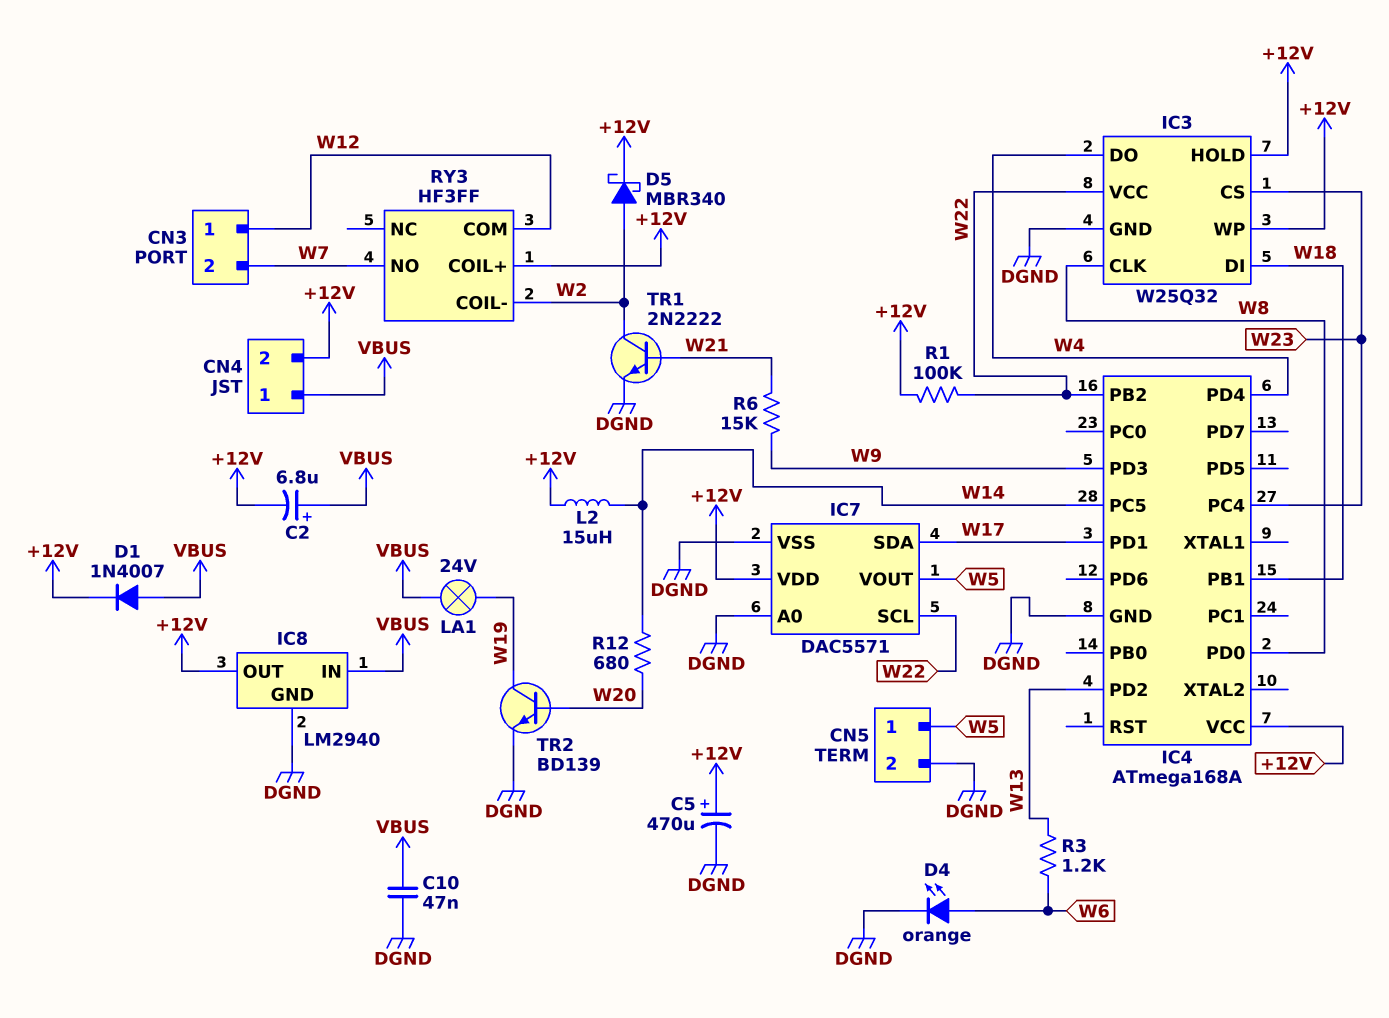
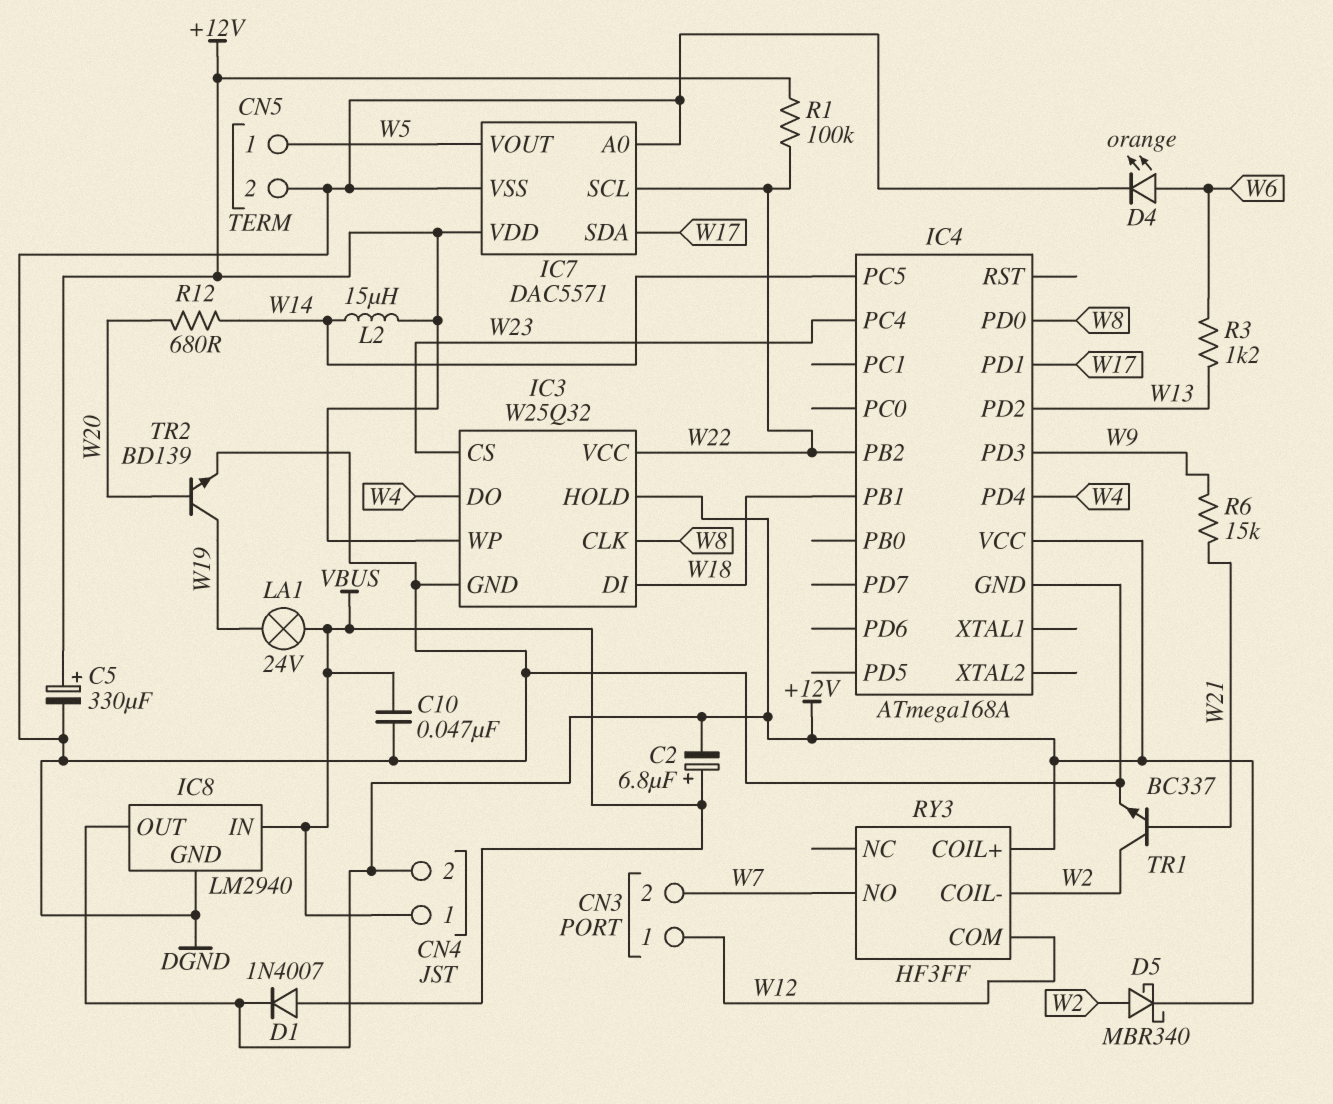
C5: 470uF (plus +12V, minus DGND) -> 330uF (plus +12V, minus DGND)
TR1: NPN 2N2222 (B W21, C W2, E DGND) -> NPN BC337 (B W21, C W2, E DGND)

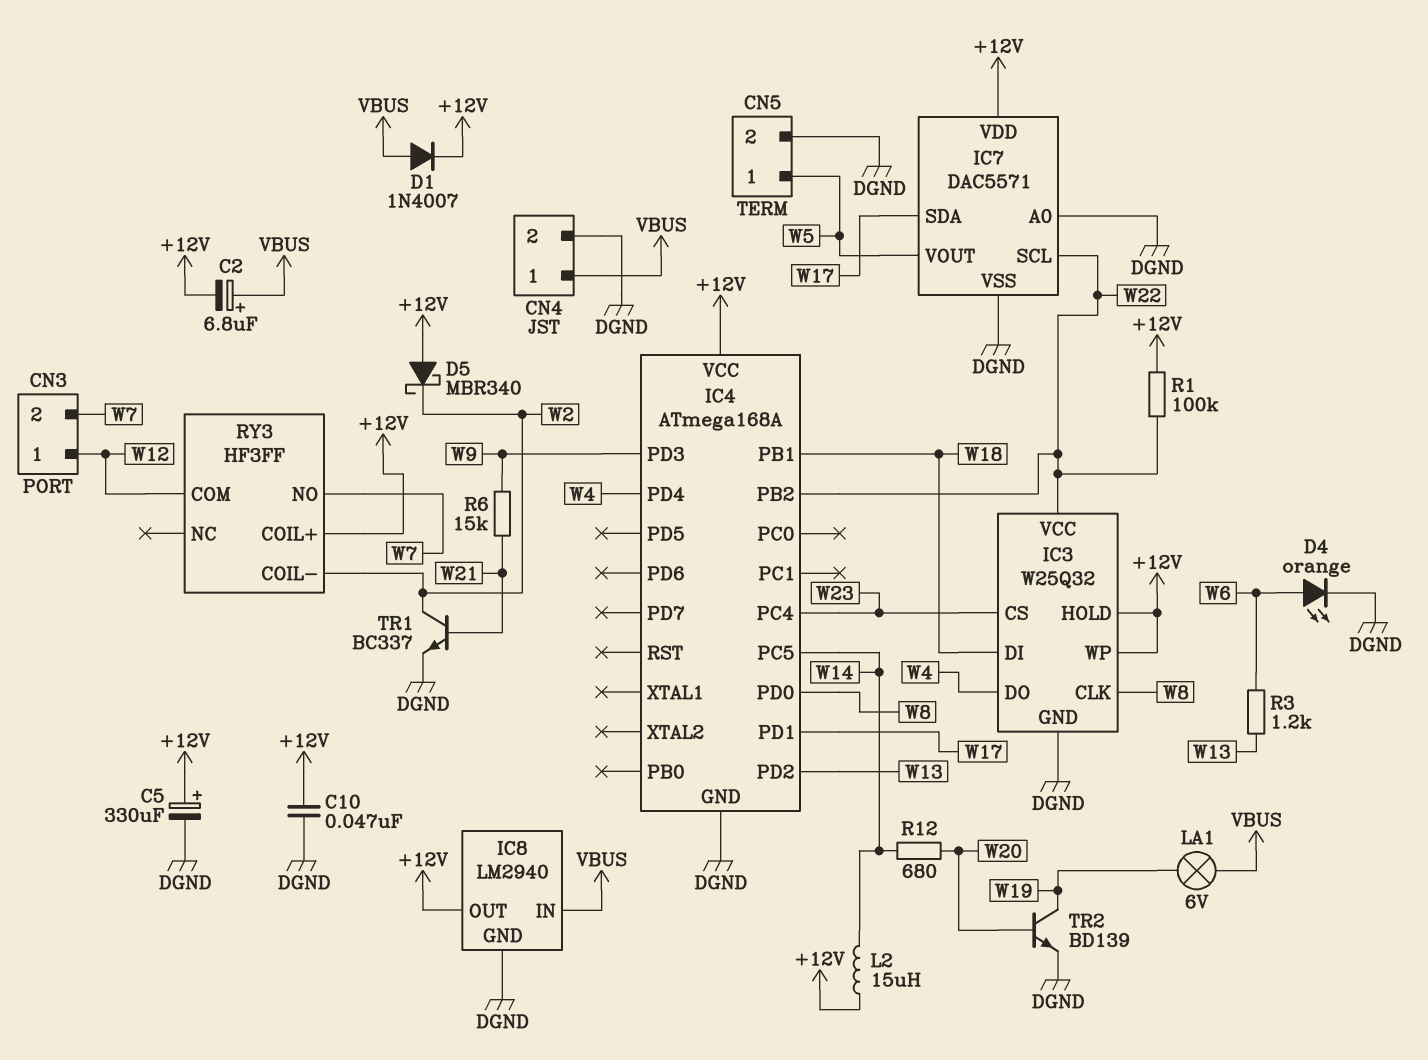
C10: 47nF (DGND, VBUS) -> 47nF (+12V, DGND)
CN4 pin 2: +12V -> DGND
D5: schottky MBR340 (A W2, K +12V) -> schottky MBR340 (A +12V, K W2)
LA1: lamp 24V (VBUS, W19) -> lamp 6V (VBUS, W19)

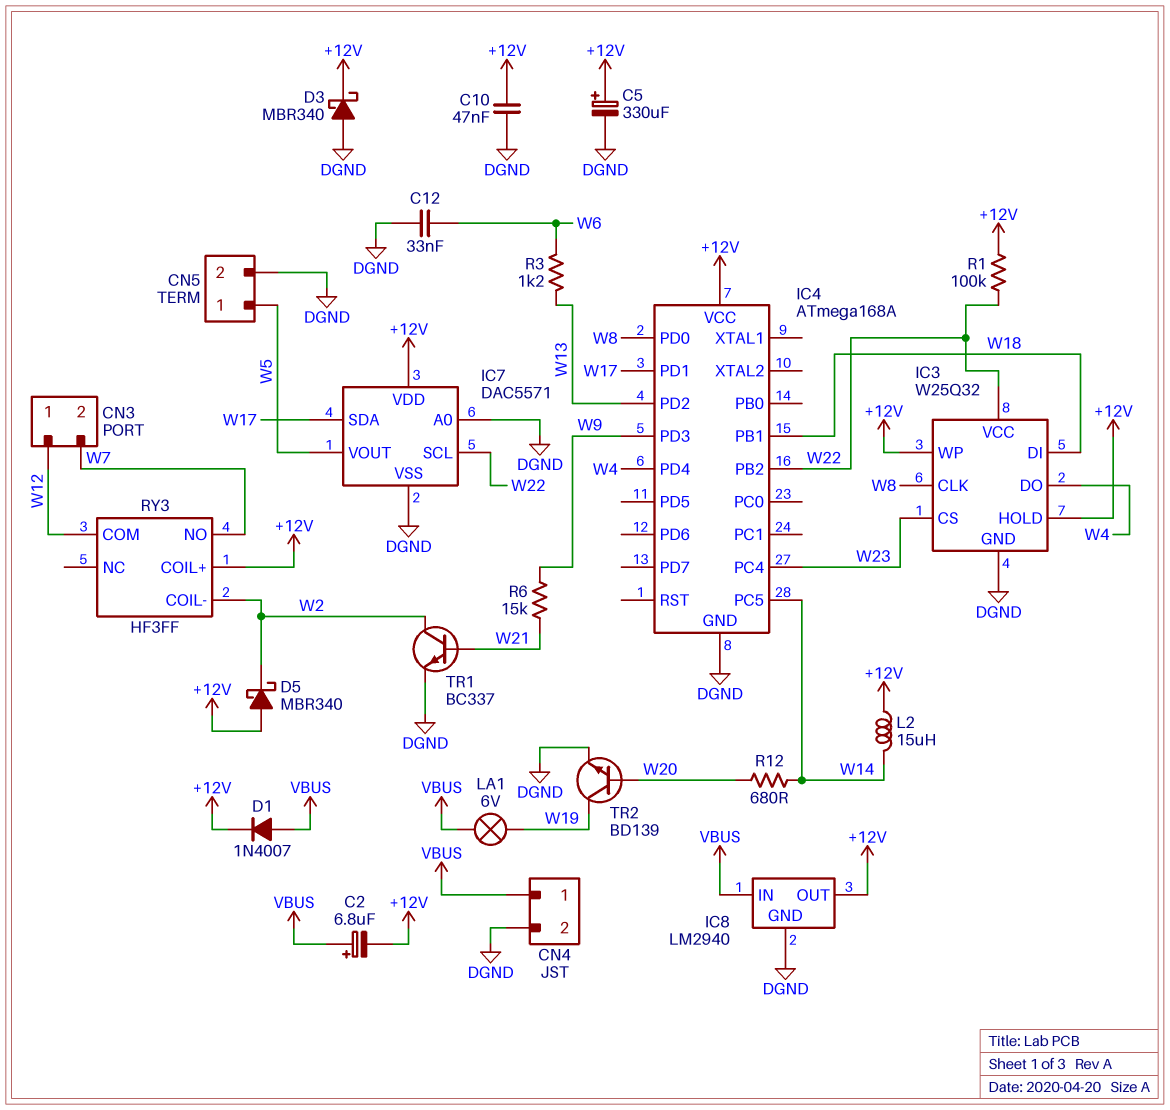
C12: none -> 33nF (DGND, W6)
D3: none -> schottky MBR340 (A DGND, K +12V)
D4: LED orange (A W6, K DGND) -> none

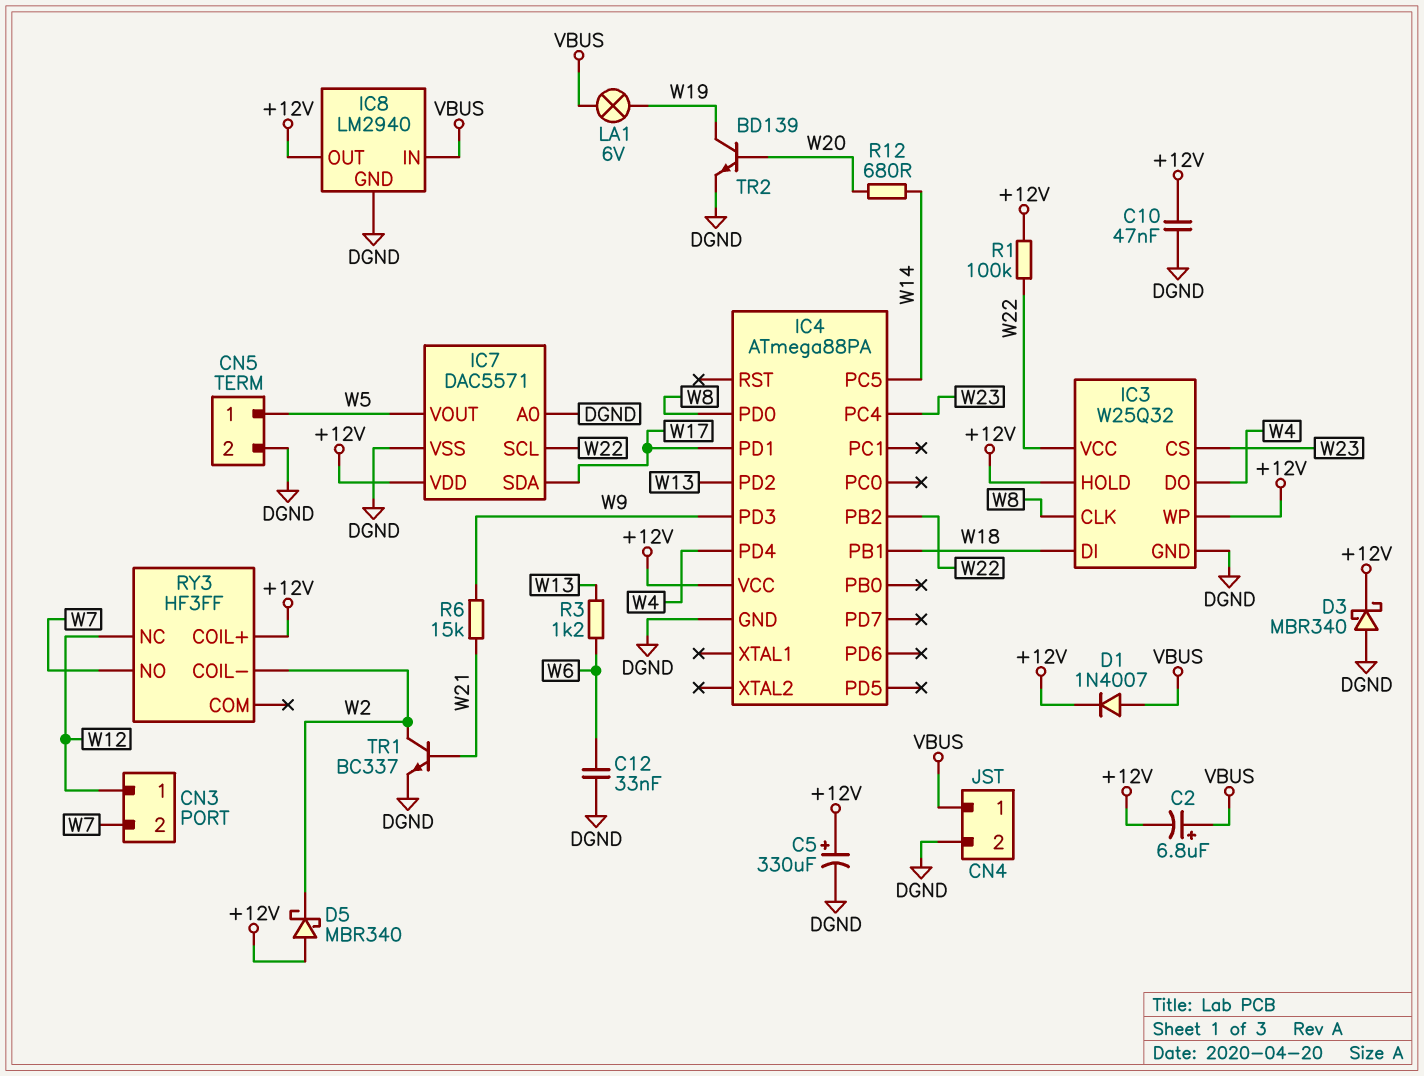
IC4: ATmega168A -> ATmega88PA
L2: 15uH (+12V, W14) -> none
RY3 pin COM: W12 -> none
RY3 pin NC: none -> W12

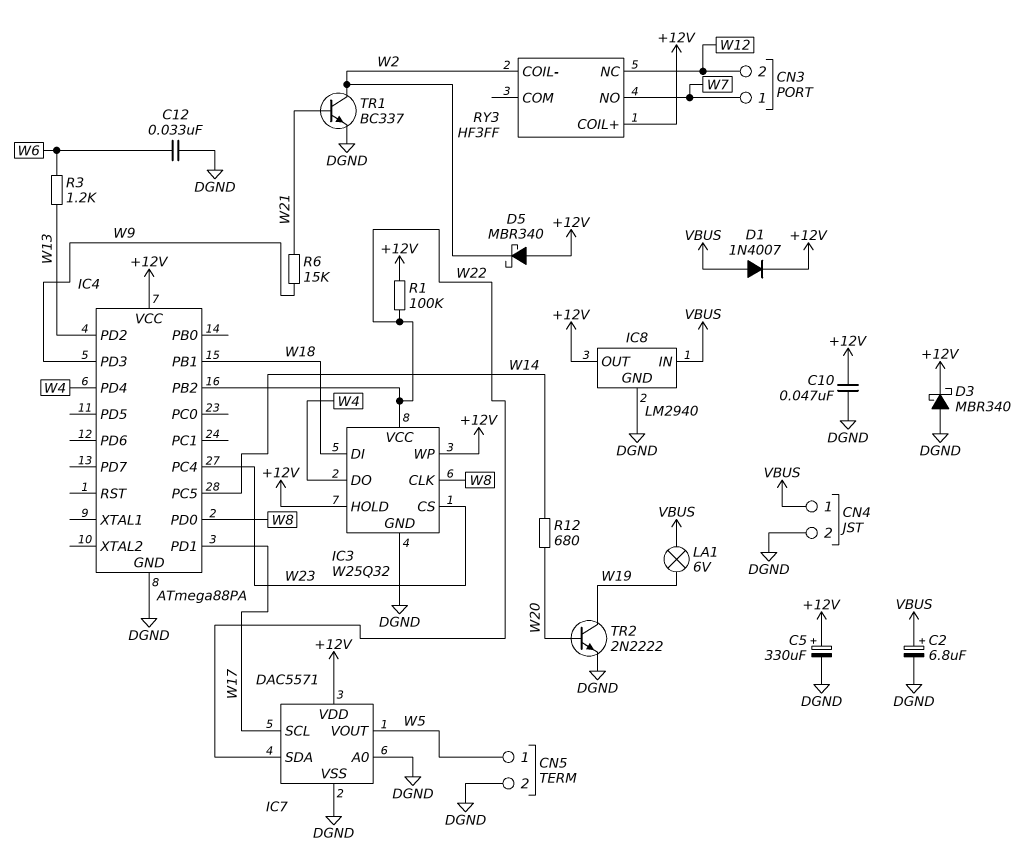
C2: 6.8uF (plus VBUS, minus +12V) -> 6.8uF (plus VBUS, minus DGND)
CN3 pin 1: W12 -> W7
CN3 pin 2: W7 -> W12
IC7 pin SCL: W22 -> W17
IC7 pin SDA: W17 -> W22
TR2: NPN BD139 (B W20, C W19, E DGND) -> NPN 2N2222 (B W20, C W19, E DGND)

